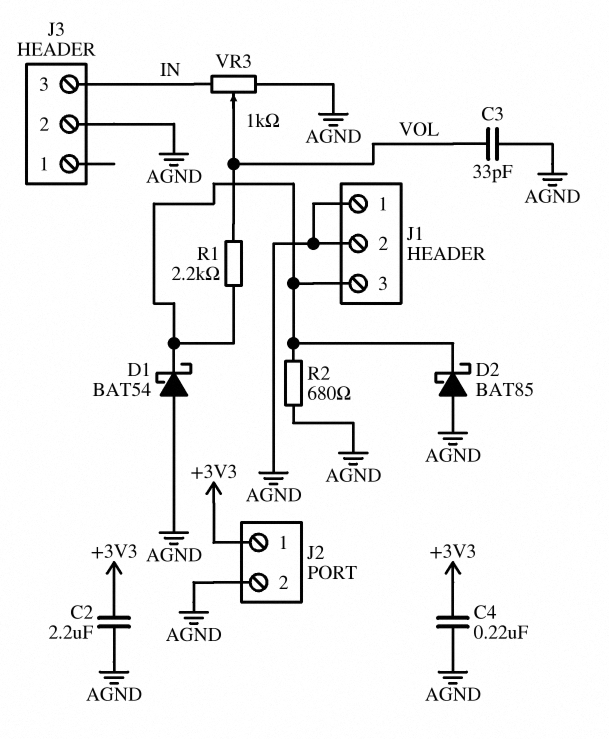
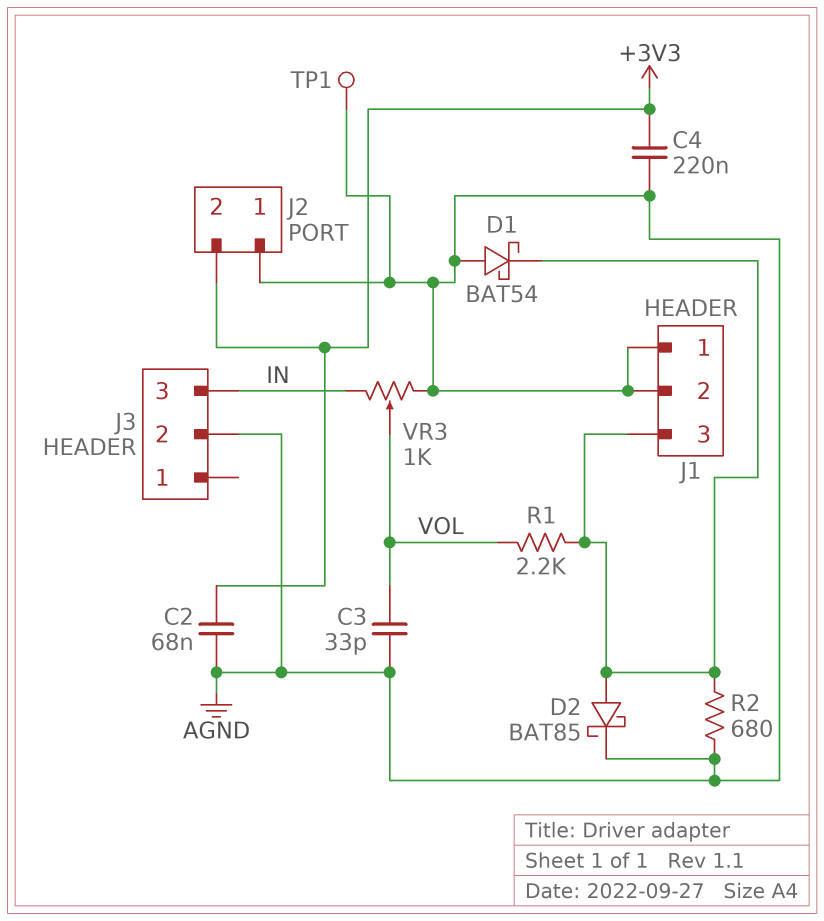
C2: 2.2uF (+3V3, AGND) -> 68nF (+3V3, AGND)
D2: schottky BAT85 (A AGND, K J1/3) -> schottky BAT85 (A J1/3, K AGND)
J2 pin 1: +3V3 -> AGND
J2 pin 2: AGND -> +3V3
TP1: none -> test point (AGND)

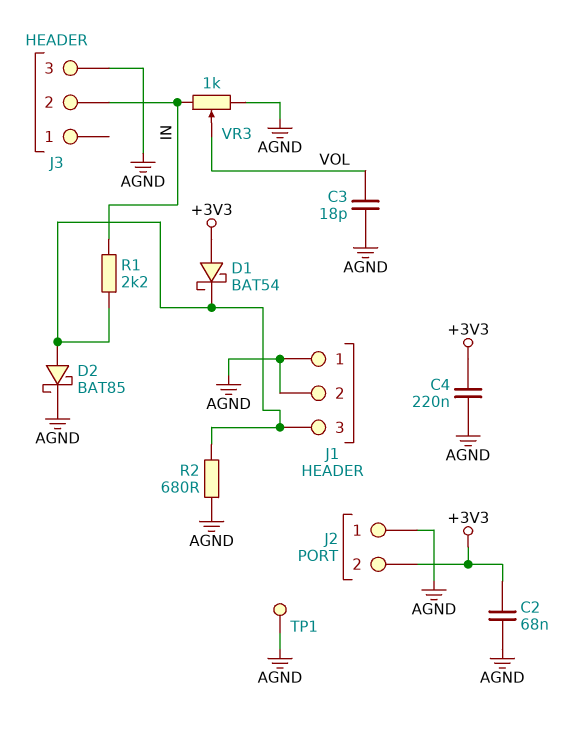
C3: 33pF (AGND, VOL) -> 18pF (AGND, VOL)
D1: schottky BAT54 (A AGND, K J1/3) -> schottky BAT54 (A +3V3, K J1/3)
J3 pin 2: AGND -> IN
J3 pin 3: IN -> AGND
R1: 2.2k (J1/3, VOL) -> 2.2k (IN, J1/3)

